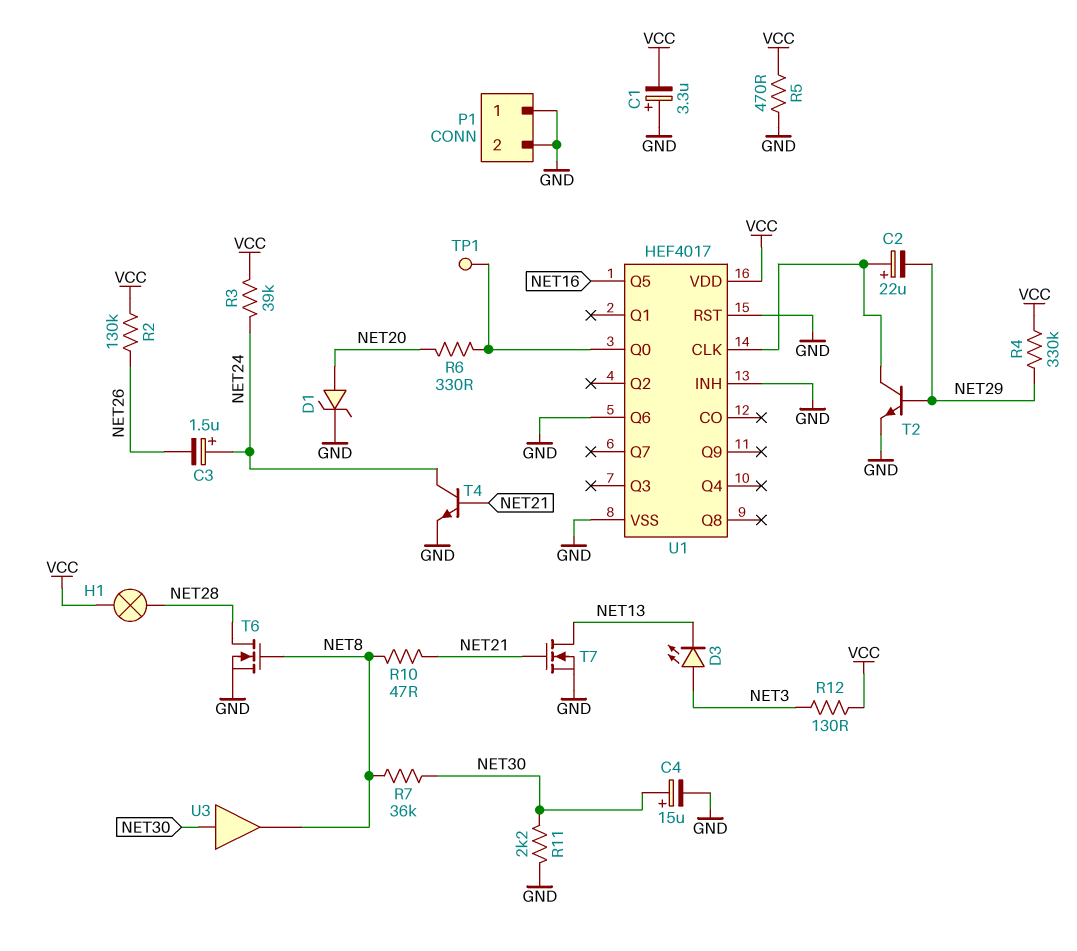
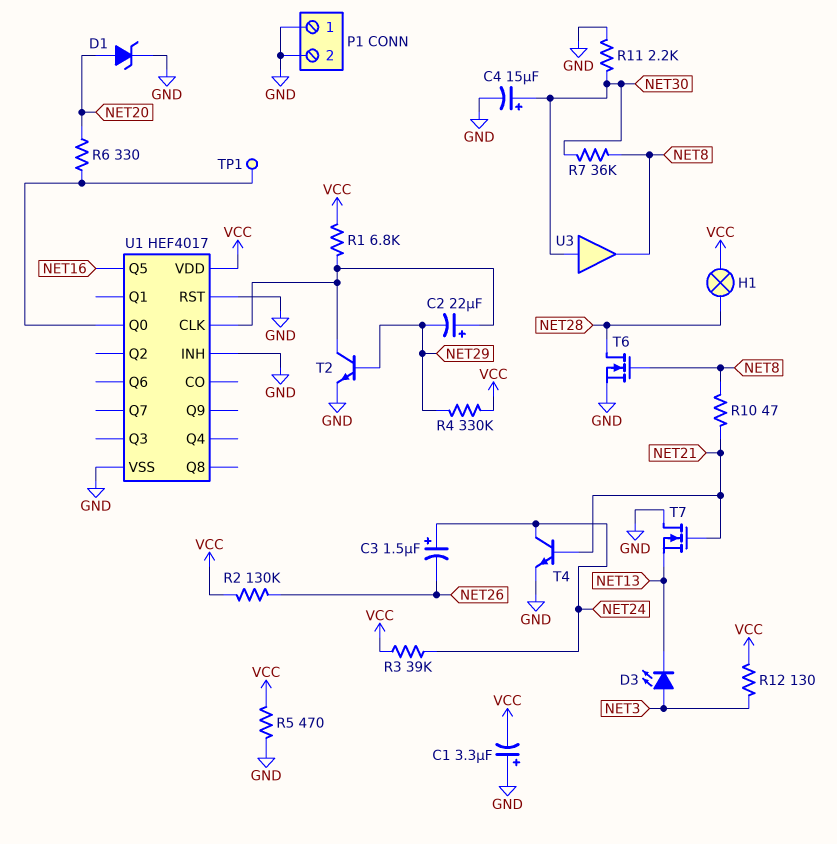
R1: none -> 6.8k (U1/CLK, VCC)
T7: NMOS (G NET21, D NET13, S GND) -> NMOS (G NET21, D GND, S NET13)
U1 pin Q6: GND -> none

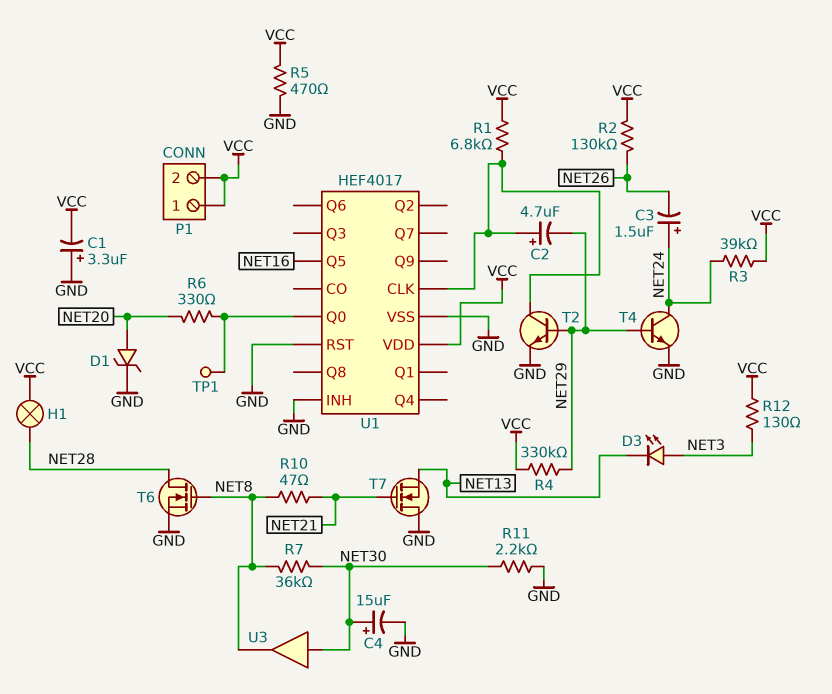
C2: 22uF (plus U1/CLK, minus NET29) -> 4.7uF (plus U1/CLK, minus NET29)
P1 pin 1: GND -> VCC
P1 pin 2: GND -> VCC
T4: NPN (B NET21, C NET24, E GND) -> NPN (B NET29, C NET24, E GND)

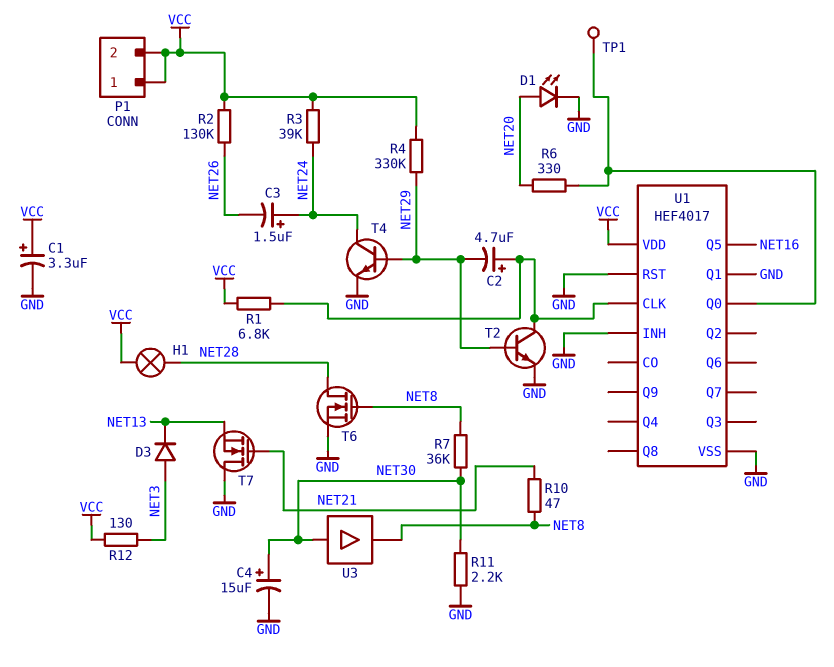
C1: 3.3uF (plus GND, minus VCC) -> 3.3uF (plus VCC, minus GND)
D1: zener (A NET20, K GND) -> LED (A NET20, K GND)
D3: LED (A NET3, K NET13) -> diode (A NET3, K NET13)
R5: 470 (GND, VCC) -> none
U1 pin Q1: none -> GND

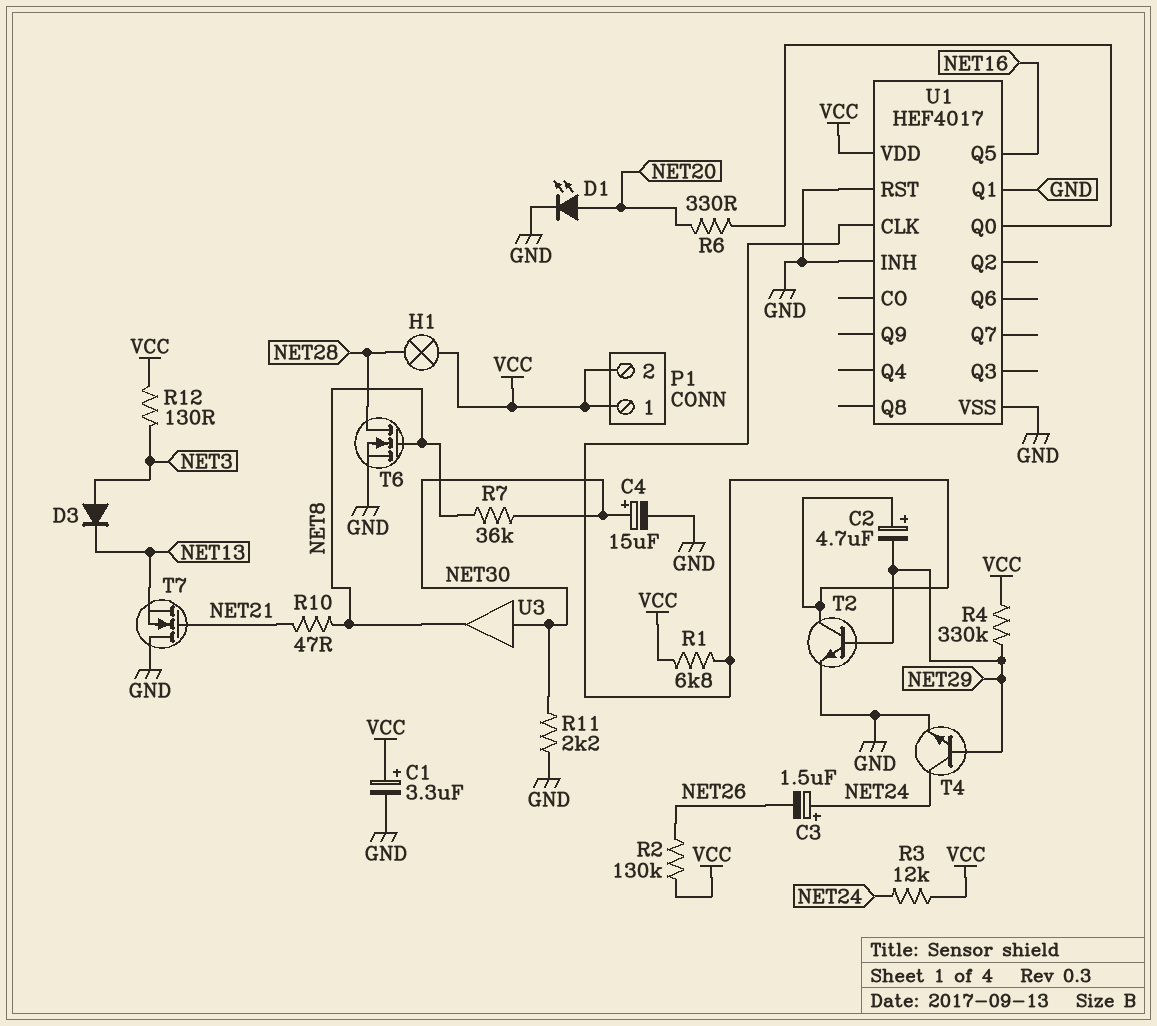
R3: 39k (NET24, VCC) -> 12k (NET24, VCC)
TP1: test point (U1/Q0) -> none

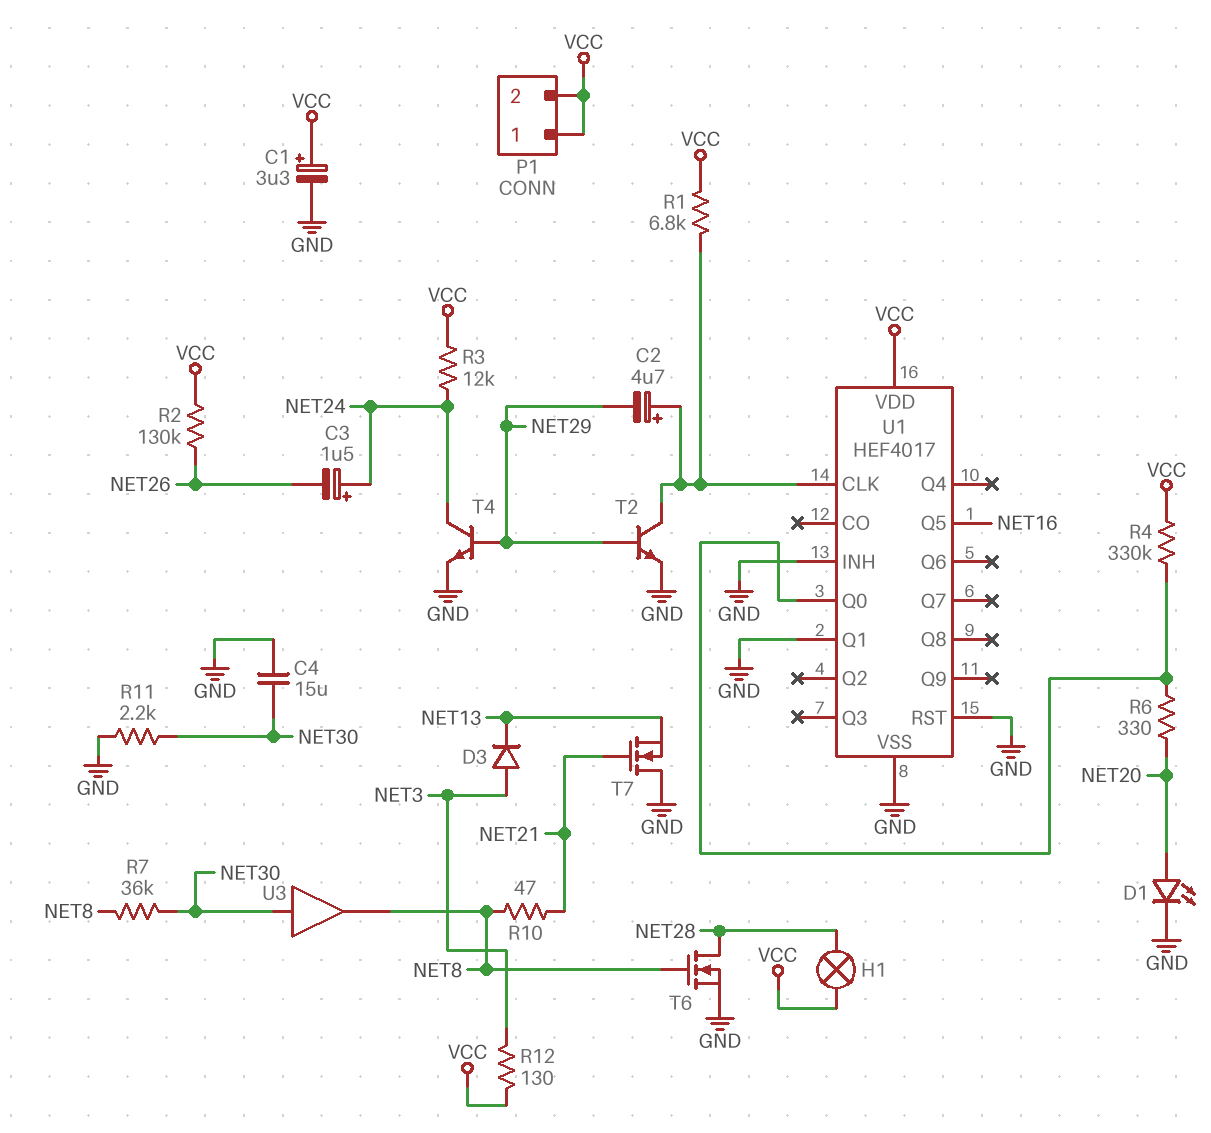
C4: 15uF (plus NET30, minus GND) -> 15uF (GND, NET30)
R4: 330k (NET29, VCC) -> 330k (U1/Q0, VCC)

